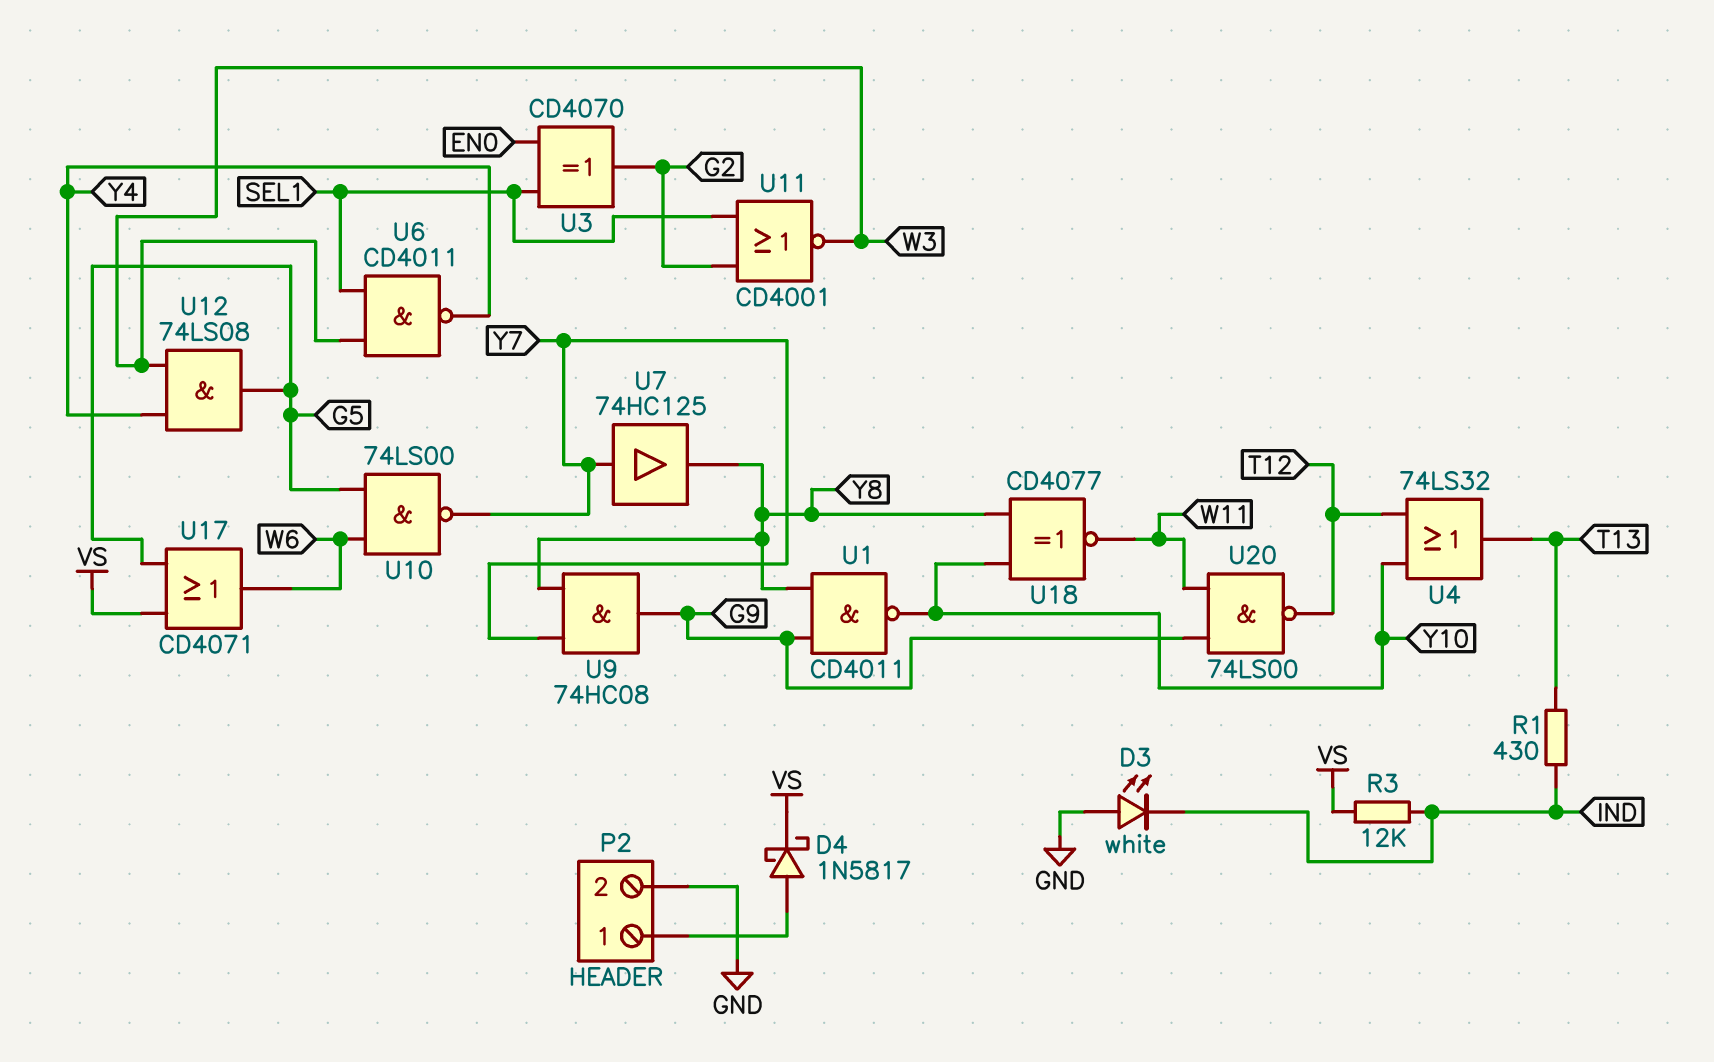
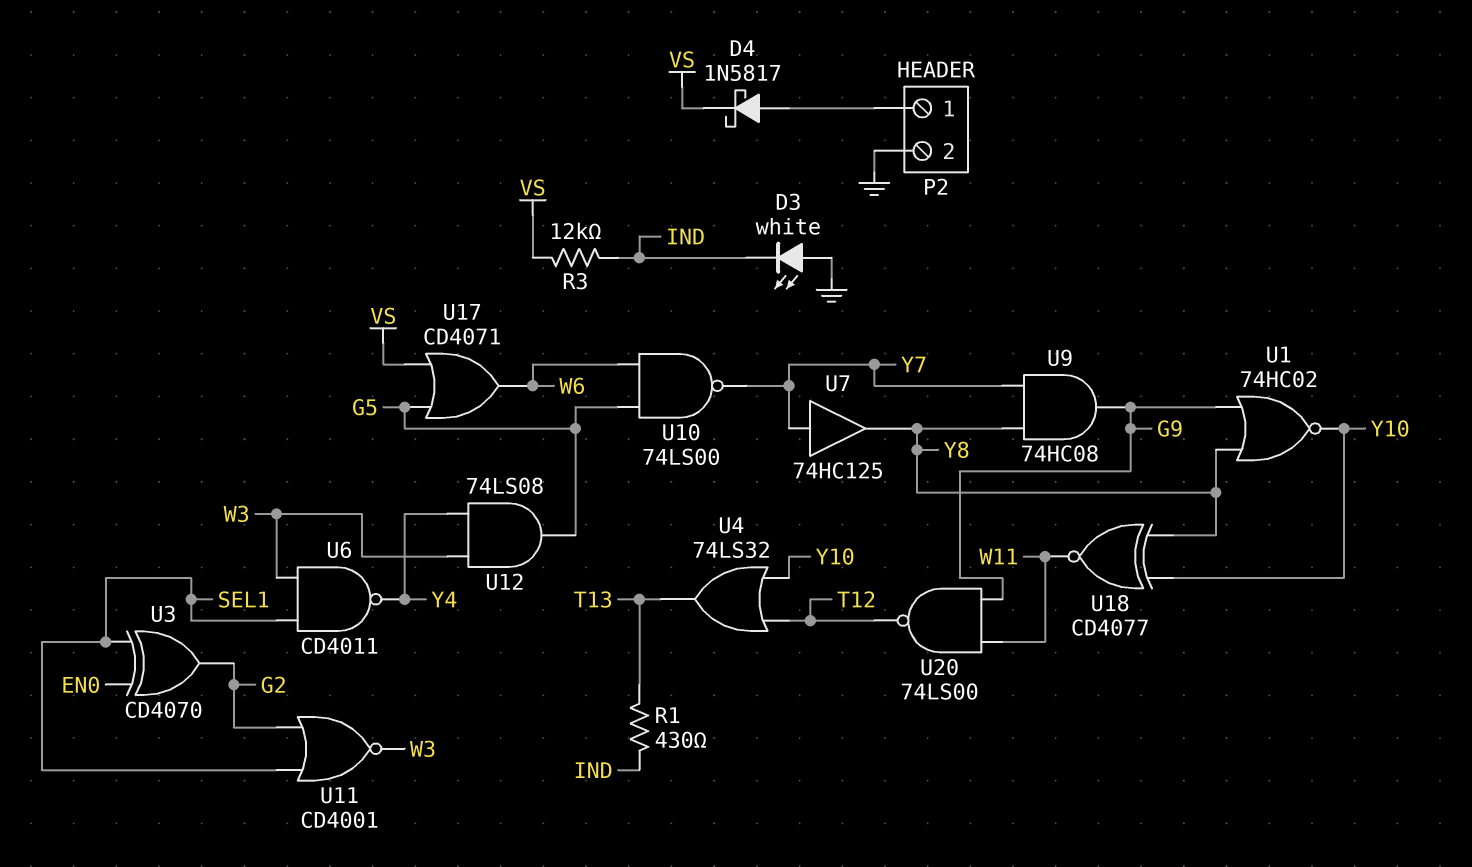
U1: NAND CD4011 (in G9, in Y8, out Y10) -> NOR 74HC02 (in G9, in Y8, out Y10)

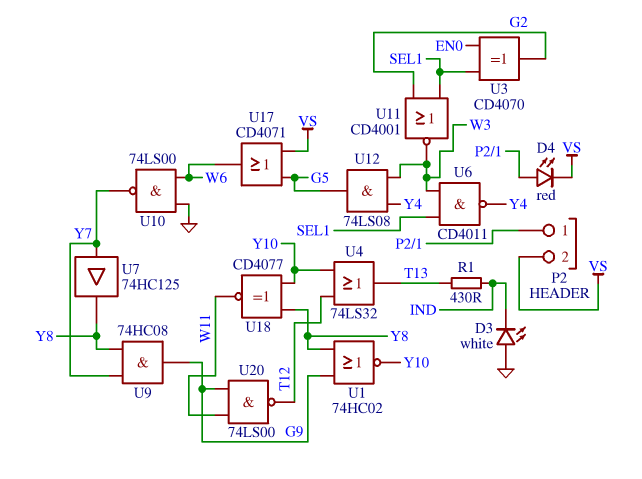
D4: schottky 1N5817 (A P2/1, K VS) -> LED red (A P2/1, K VS)
P2 pin 2: GND -> VS
R3: 12k (IND, VS) -> none
U10: NAND 74LS00 (in G5, in W6, out Y7) -> NAND 74LS00 (in GND, in W6, out Y7)

